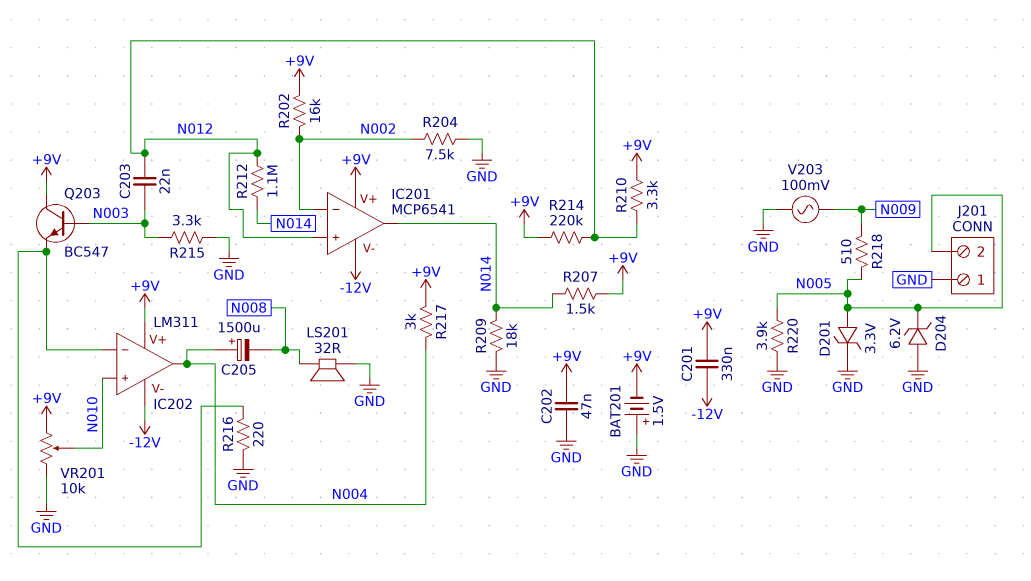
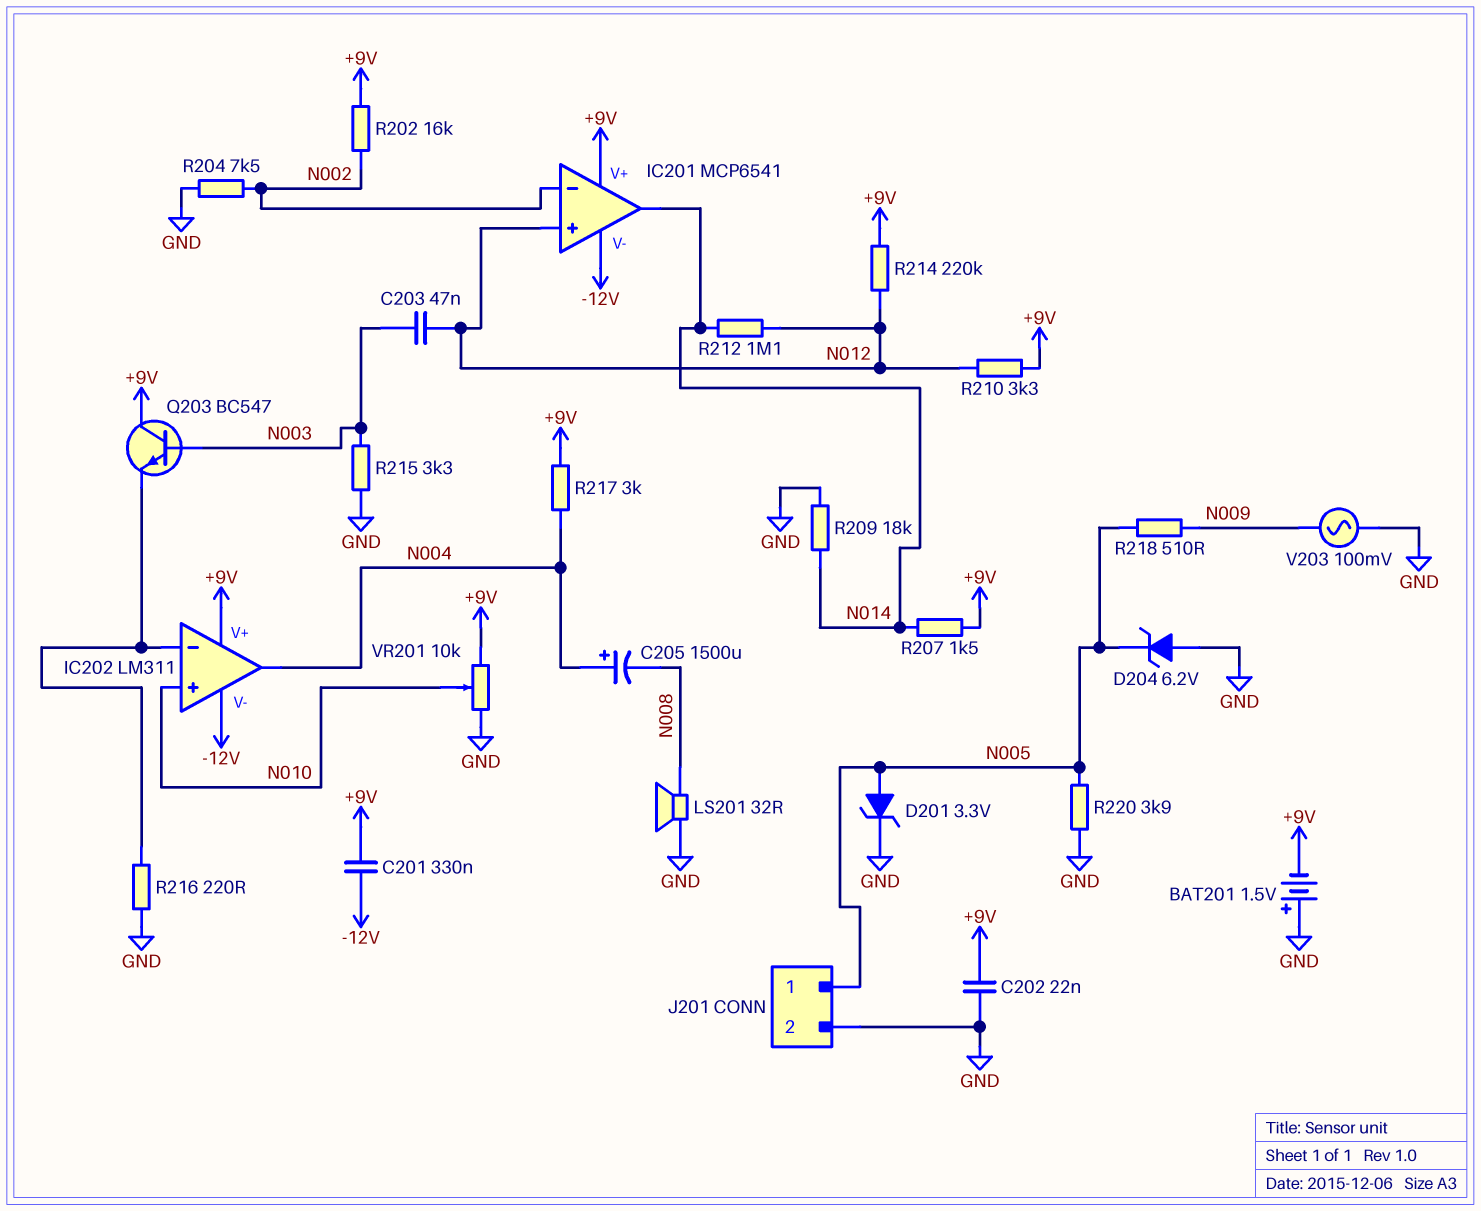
C202: 47nF (+9V, GND) -> 22nF (+9V, GND)
C203: 22nF (N003, N012) -> 47nF (N003, N012)
J201 pin 1: GND -> N005
J201 pin 2: N005 -> GND

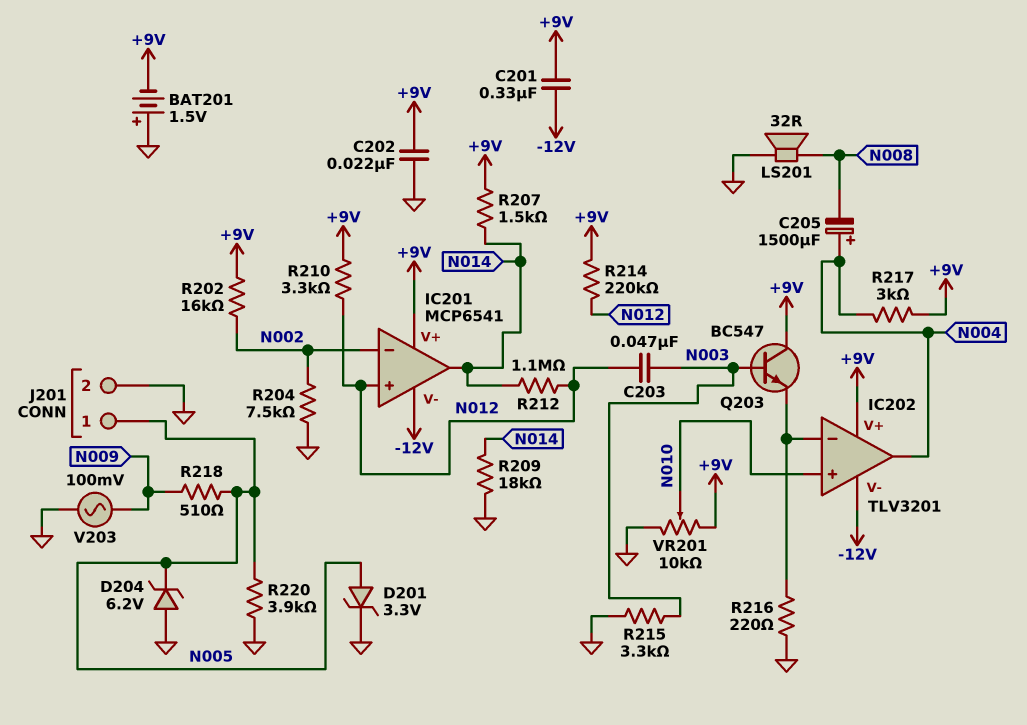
IC202: LM311 -> TLV3201

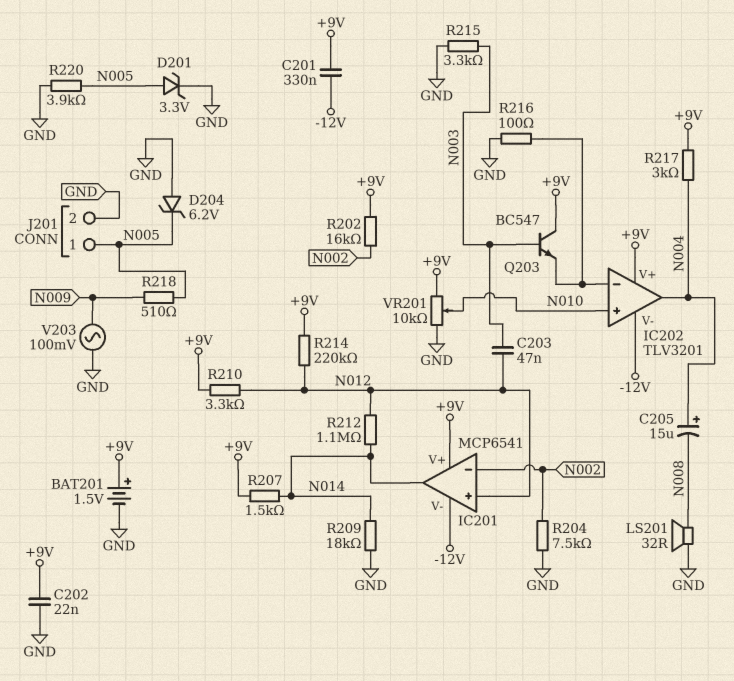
BAT201: 1.5V (plus GND, minus +9V) -> 1.5V (plus +9V, minus GND)
C205: 1500uF (plus N004, minus N008) -> 15uF (plus N004, minus N008)
R216: 220 (GND, IC202/in-) -> 100 (GND, IC202/in-)

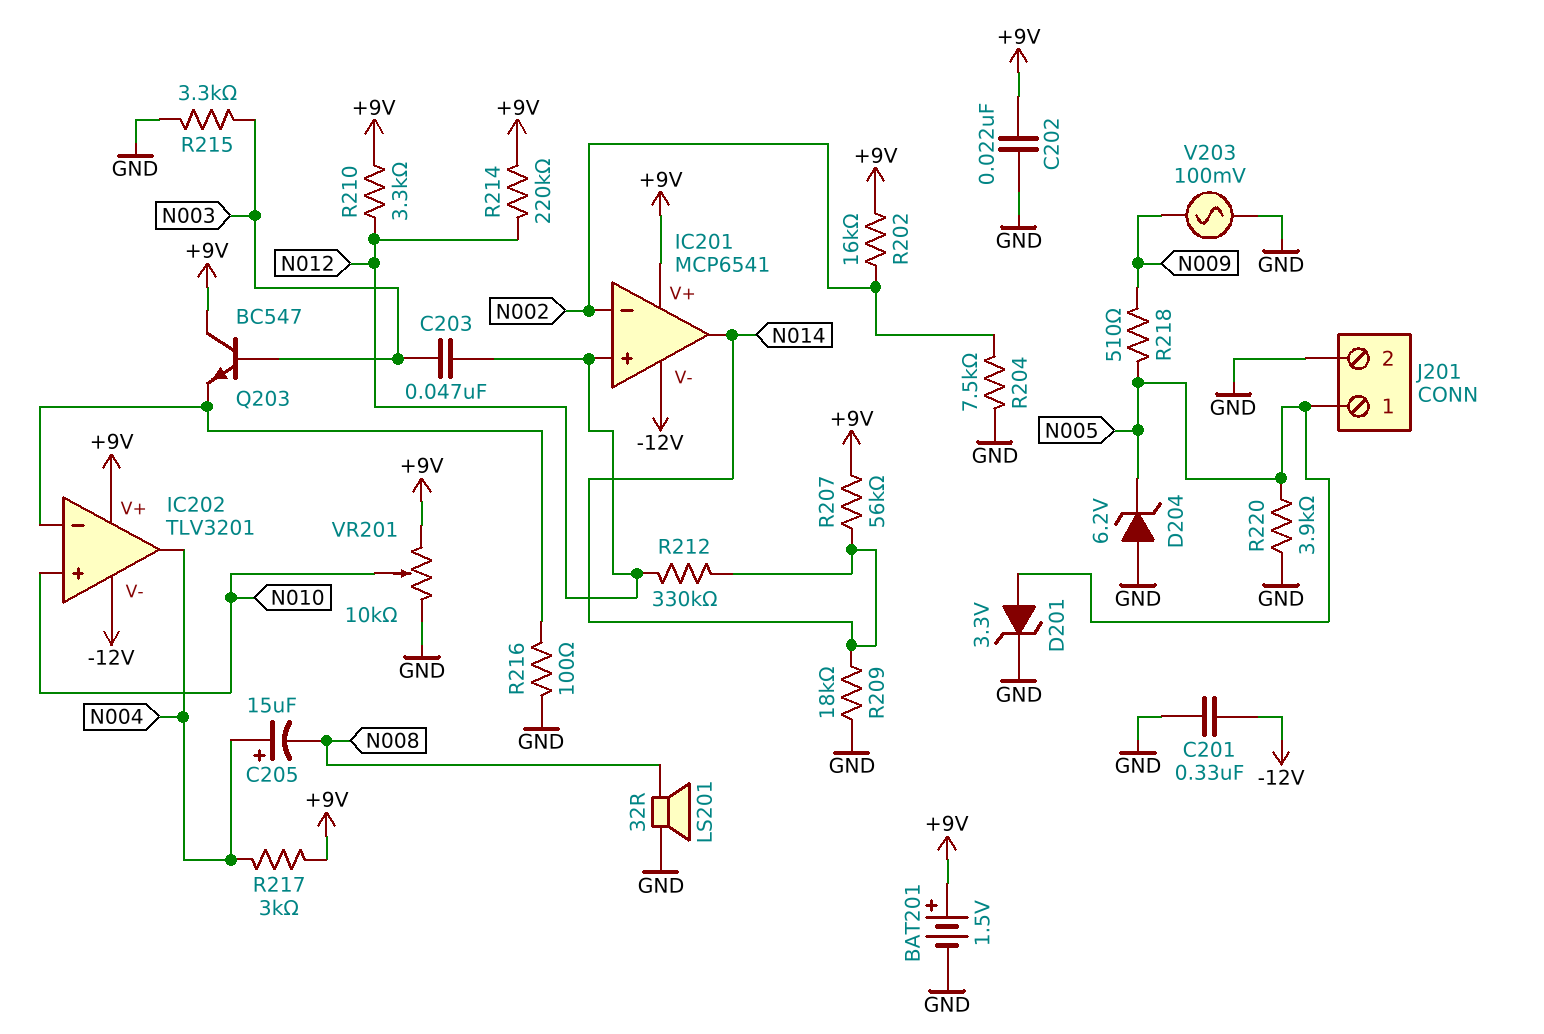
C201: 330nF (+9V, -12V) -> 330nF (-12V, GND)
R207: 1.5k (+9V, N014) -> 56k (+9V, N014)
R212: 1.1M (N012, N014) -> 330k (N012, N014)

